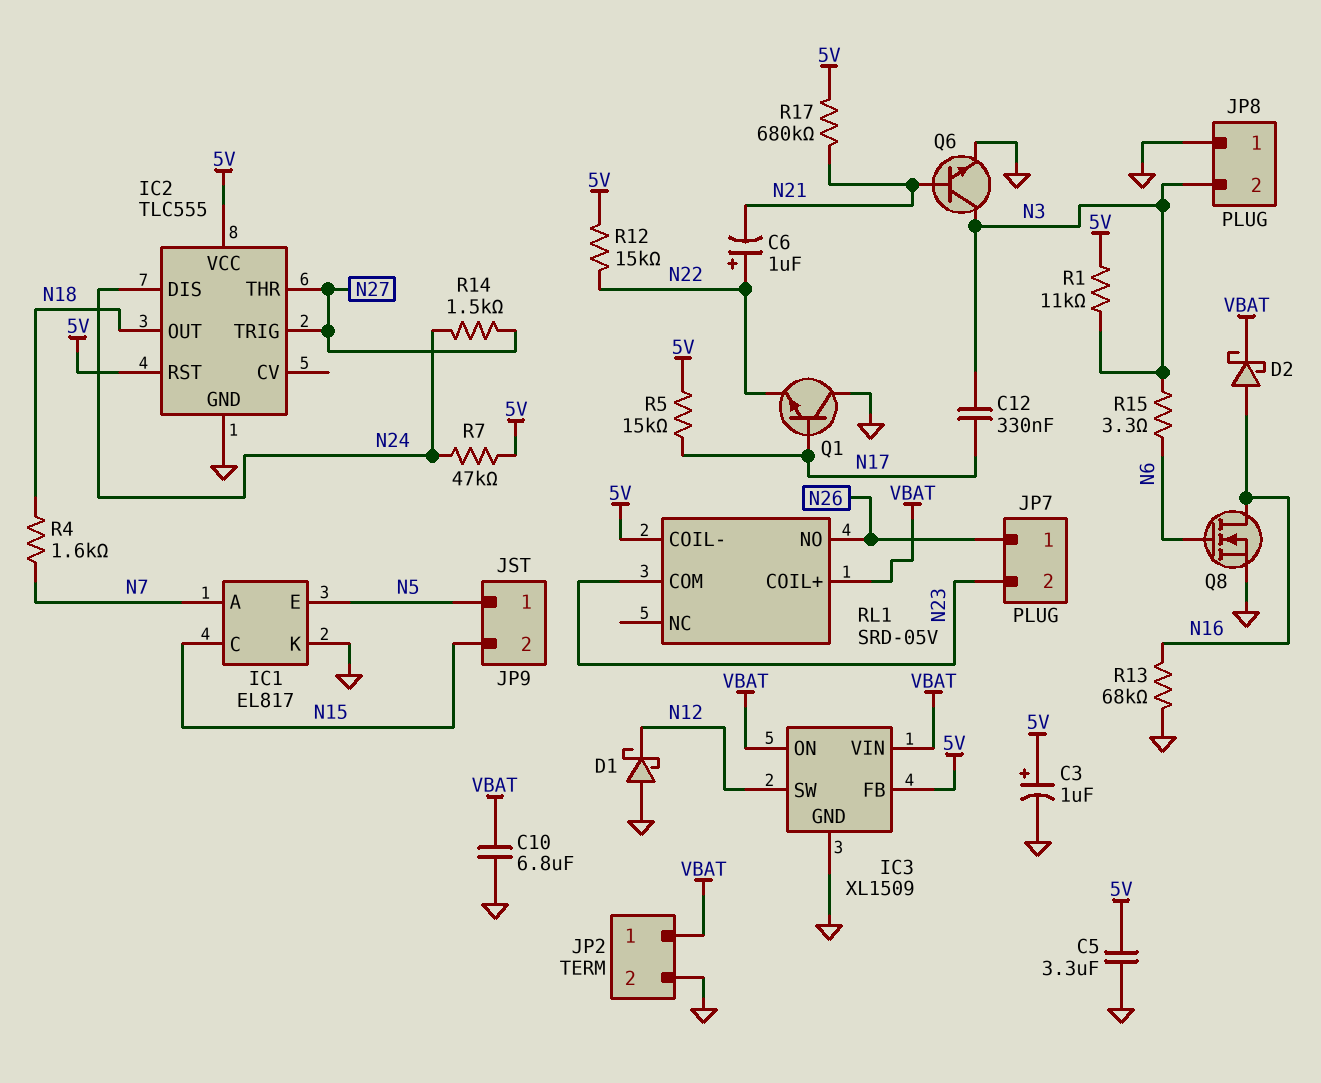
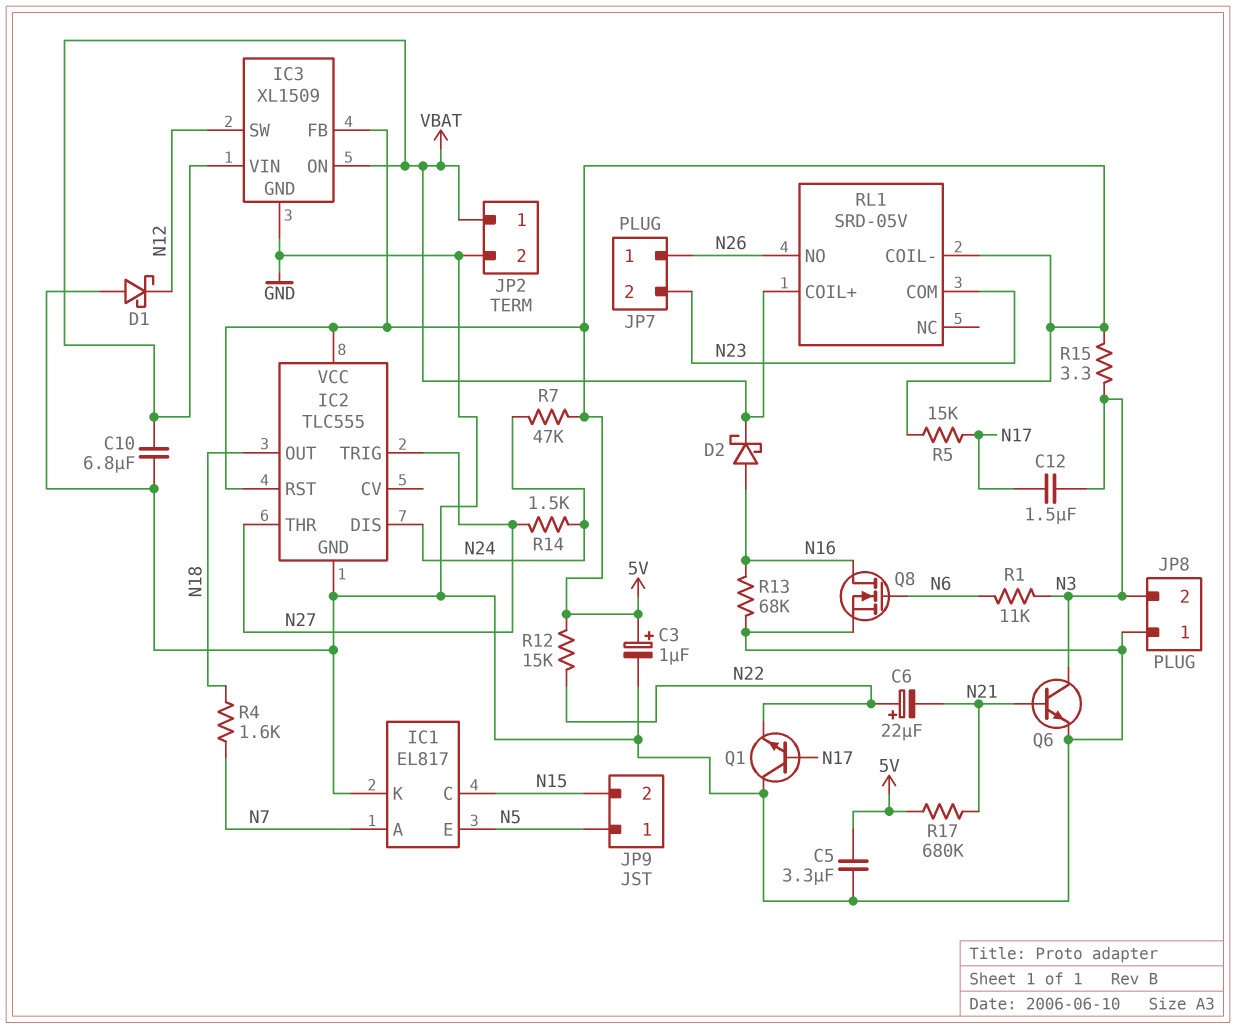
C6: 1uF (plus N22, minus N21) -> 22uF (plus N22, minus N21)
C12: 330nF (N3, N17) -> 1.5uF (N3, N17)
R1: 11k (5V, N3) -> 11k (N3, N6)
R15: 3.3 (N3, N6) -> 3.3 (5V, N3)

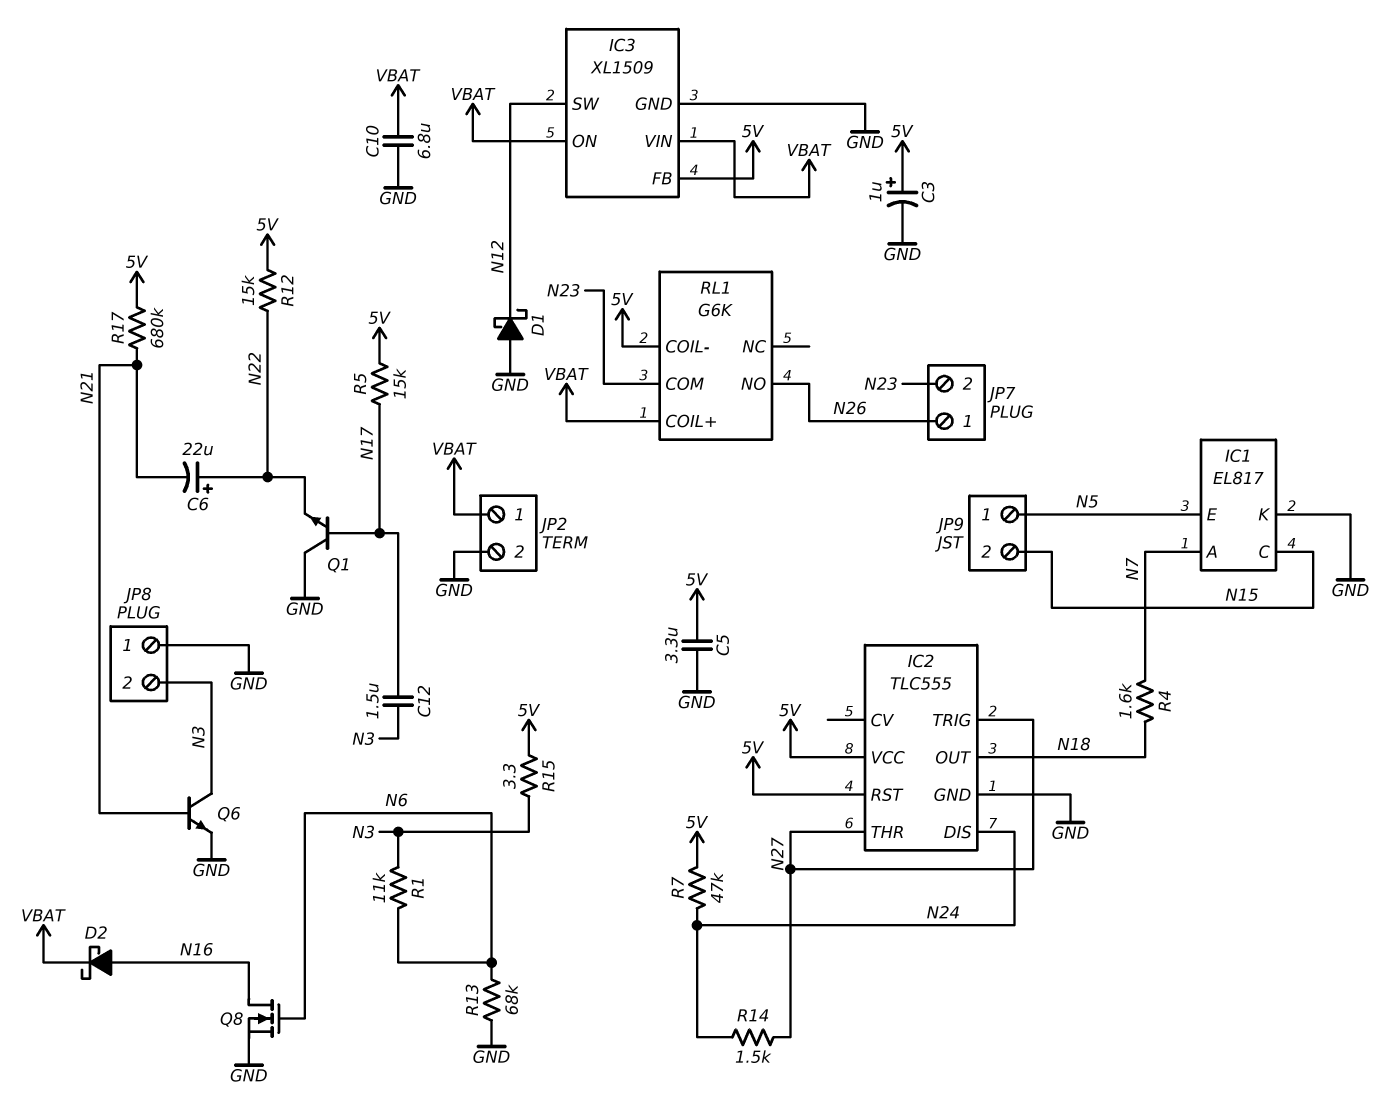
R13: 68k (GND, N16) -> 68k (GND, N6)
RL1: SRD-05V -> G6K

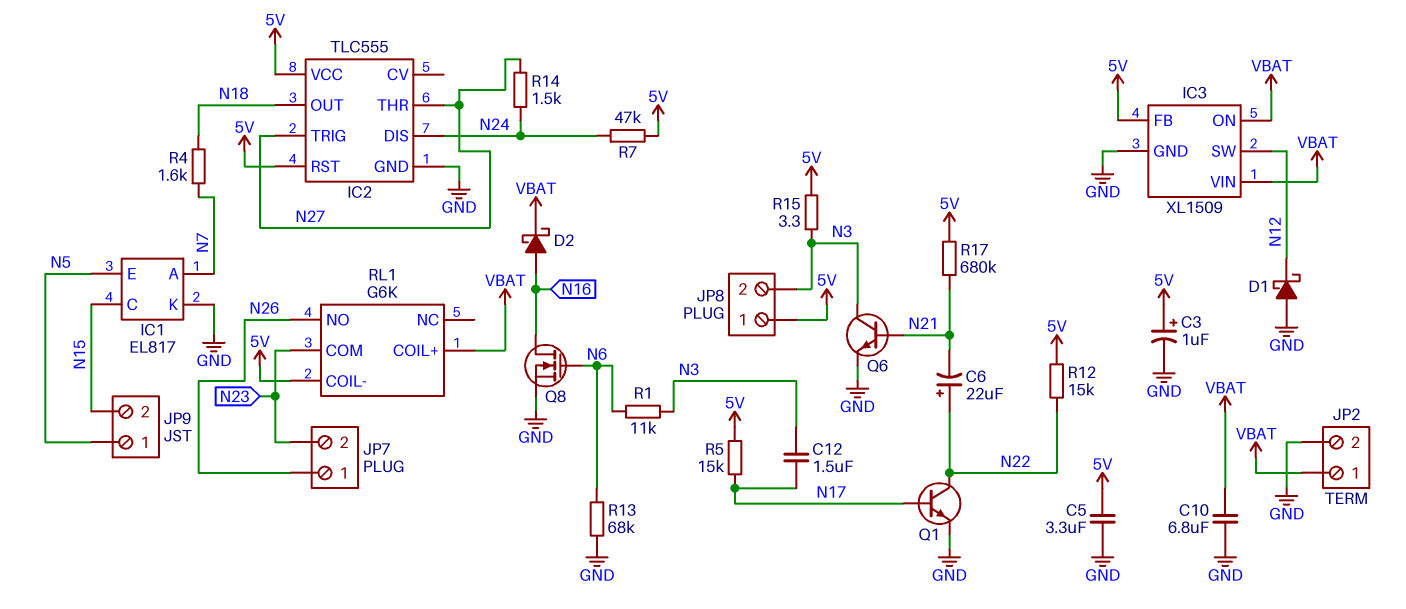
JP8 pin 1: GND -> 5V
Q1: NPN (B N17, C GND, E N22) -> NPN (B N17, C N22, E GND)

